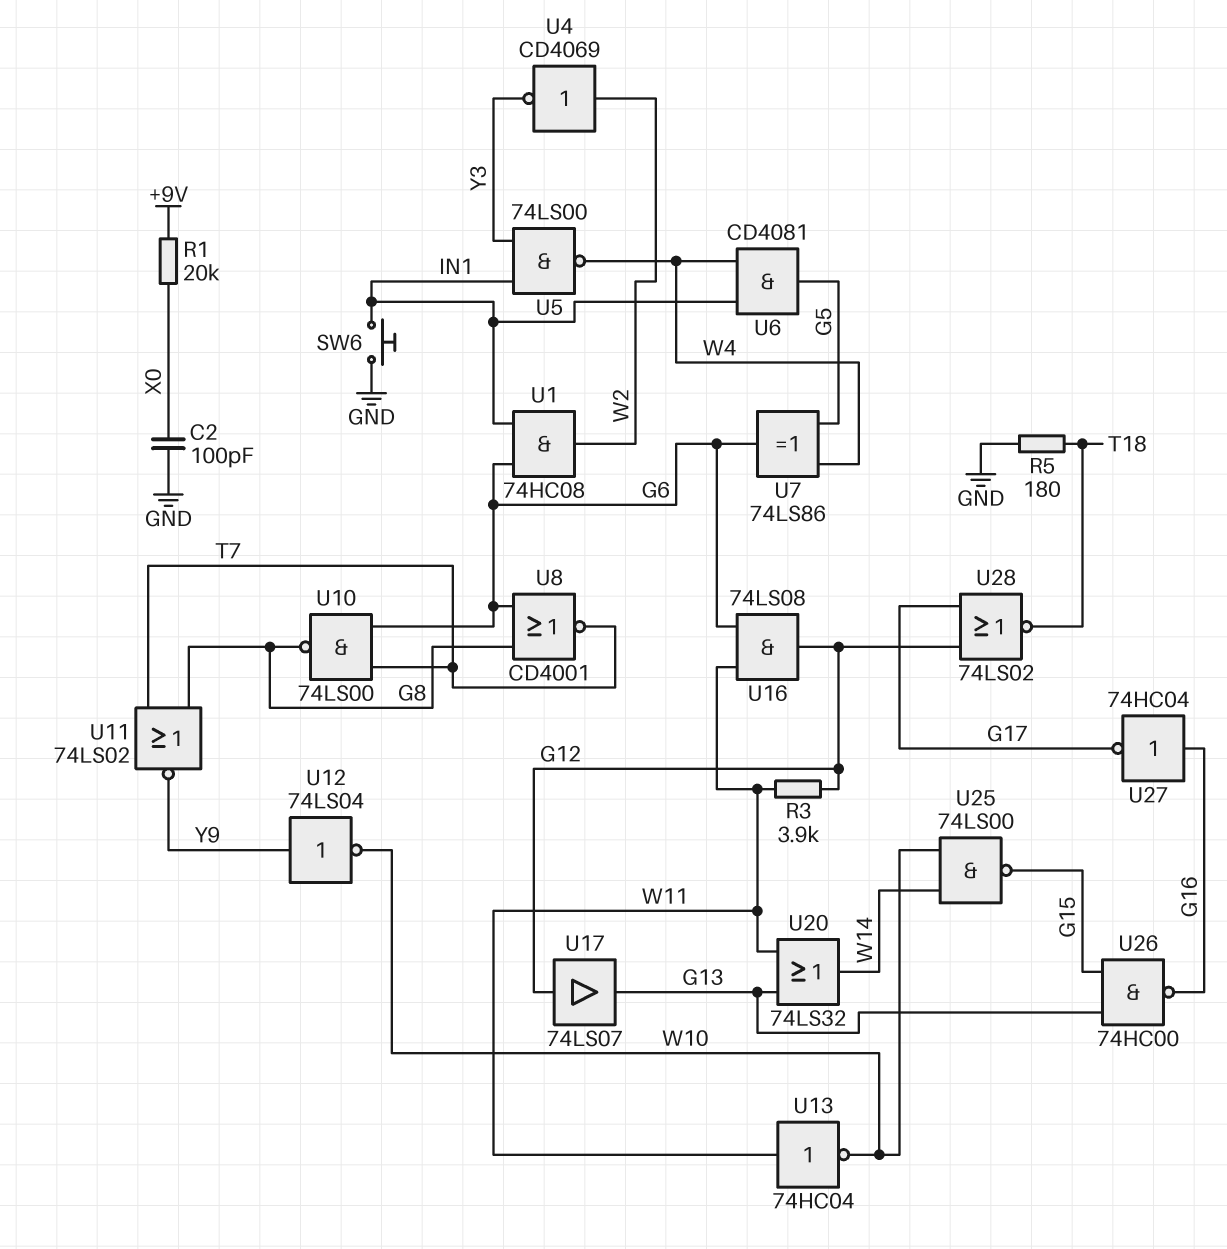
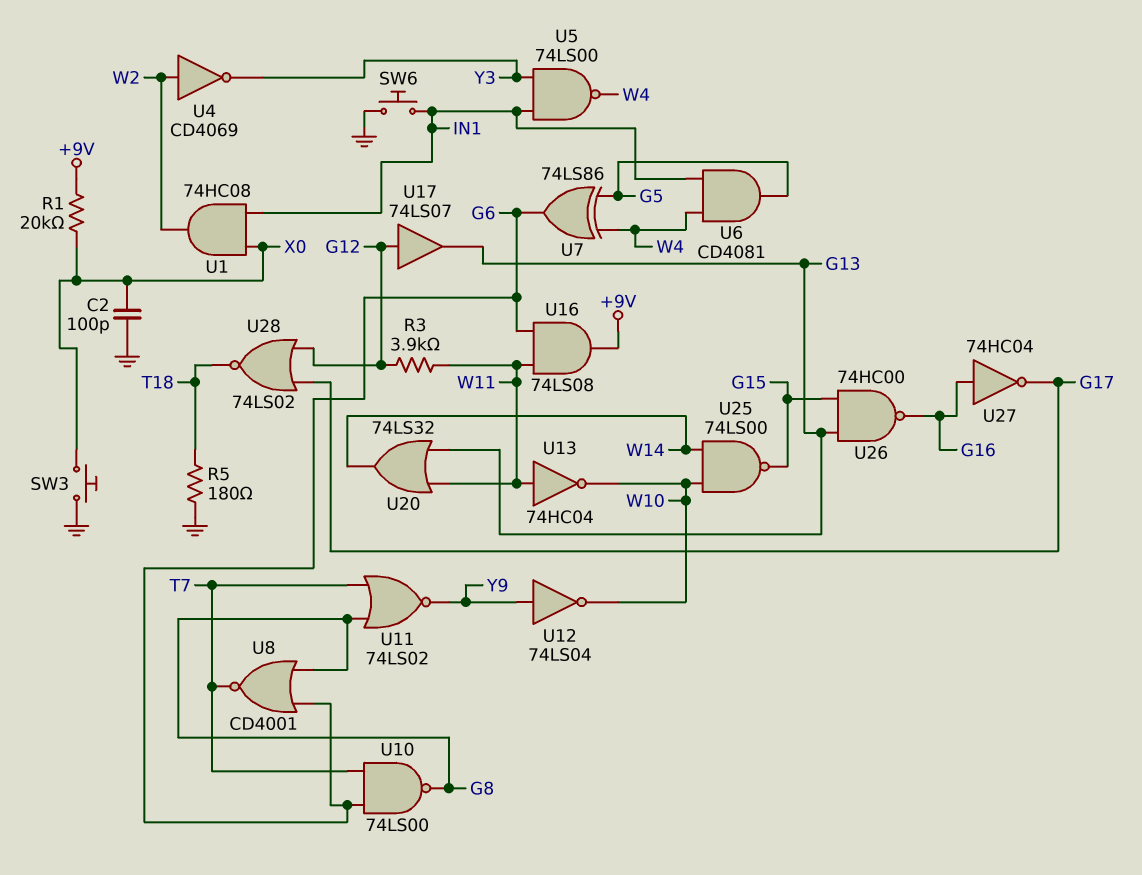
SW3: none -> button (GND, X0)
U1: AND 74HC08 (in G6, in IN1, out W2) -> AND 74HC08 (in IN1, in X0, out W2)
U16: AND 74LS08 (in G6, in W11, out G12) -> AND 74LS08 (in G6, in W11, out +9V)

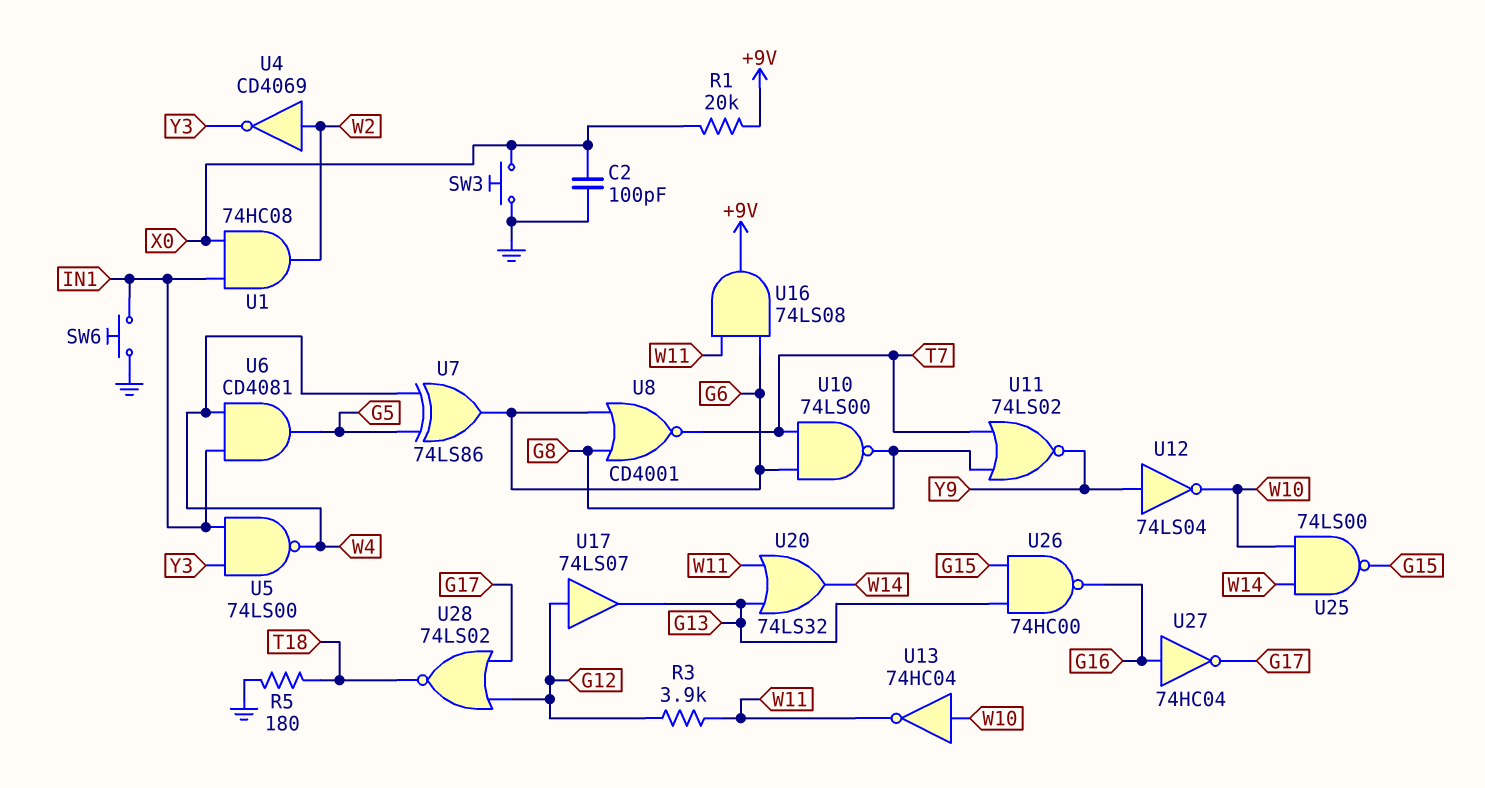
U13: NOT 74HC04 (in W11, out W10) -> NOT 74HC04 (in W10, out W11)

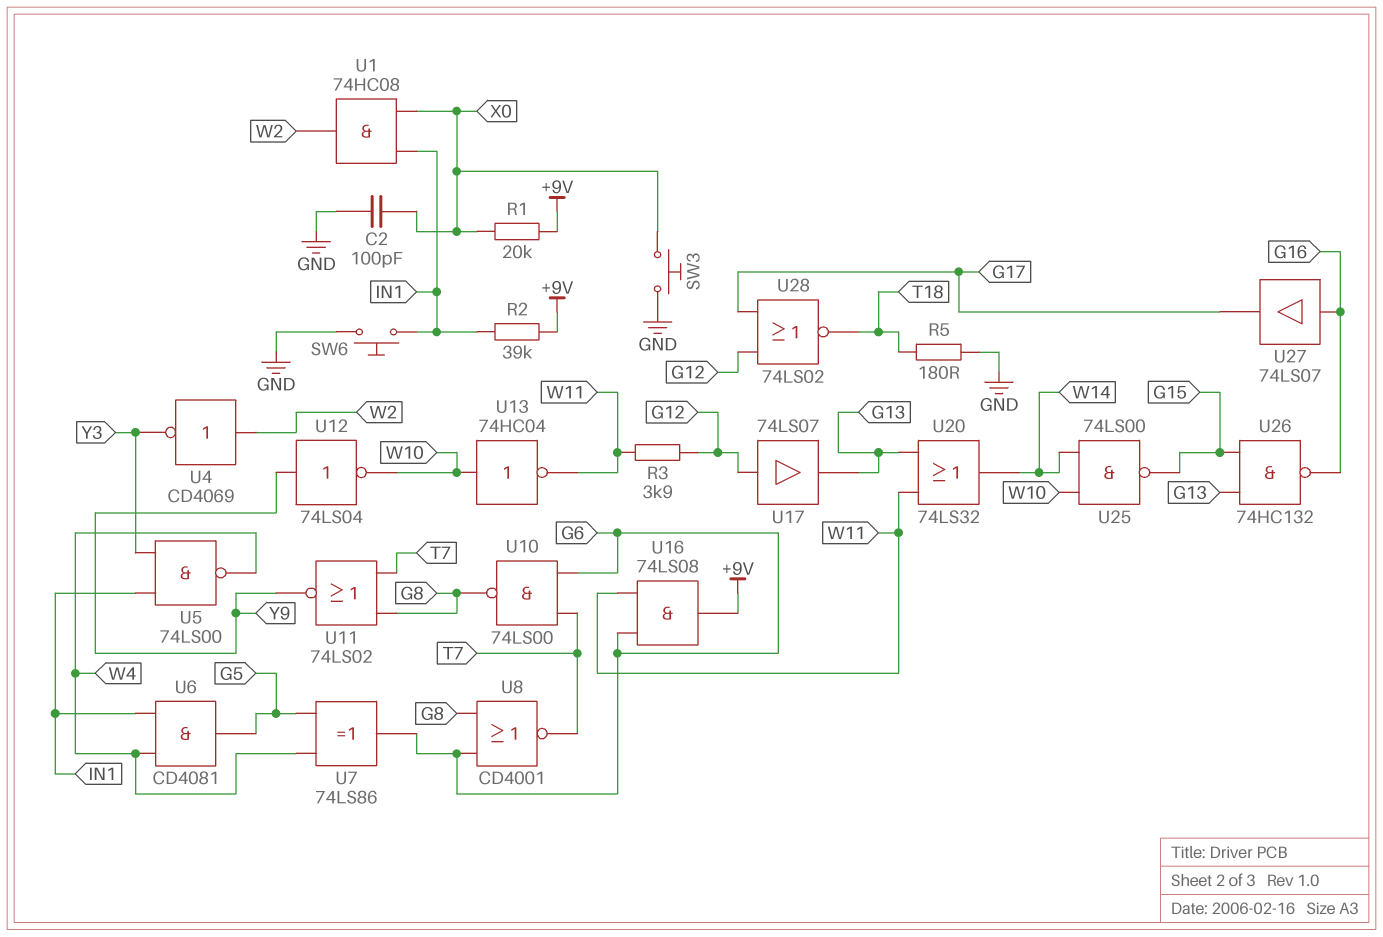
R2: none -> 39k (+9V, IN1)
U26: NAND 74HC00 (in G13, in G15, out G16) -> NAND 74HC132 (in G13, in G15, out G16)
U27: NOT 74HC04 (in G16, out G17) -> buffer 74LS07 (in G16, out G17)

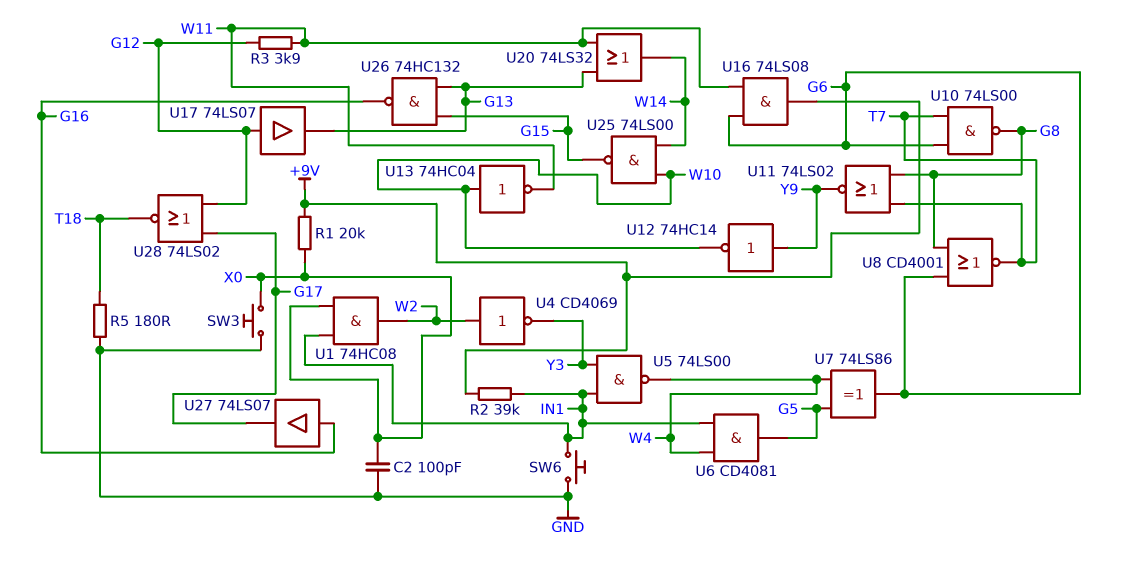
U12: NOT 74LS04 (in Y9, out W10) -> NOT 74HC14 (in Y9, out W10)

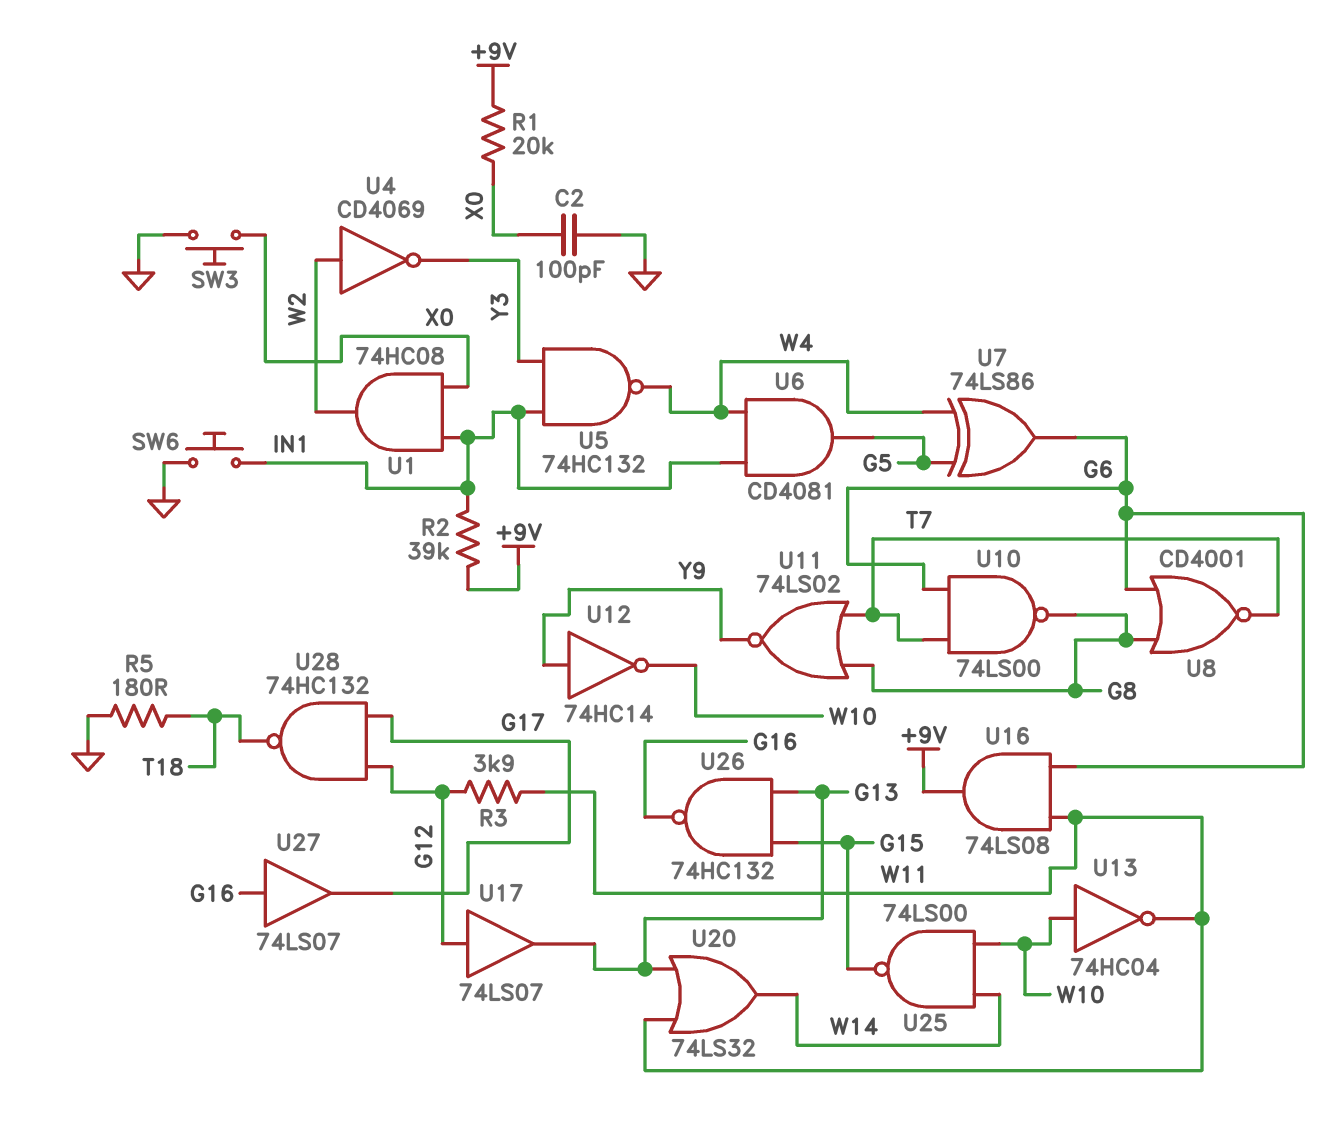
U5: NAND 74LS00 (in IN1, in Y3, out W4) -> NAND 74HC132 (in IN1, in Y3, out W4)
U28: NOR 74LS02 (in G12, in G17, out T18) -> NAND 74HC132 (in G12, in G17, out T18)

